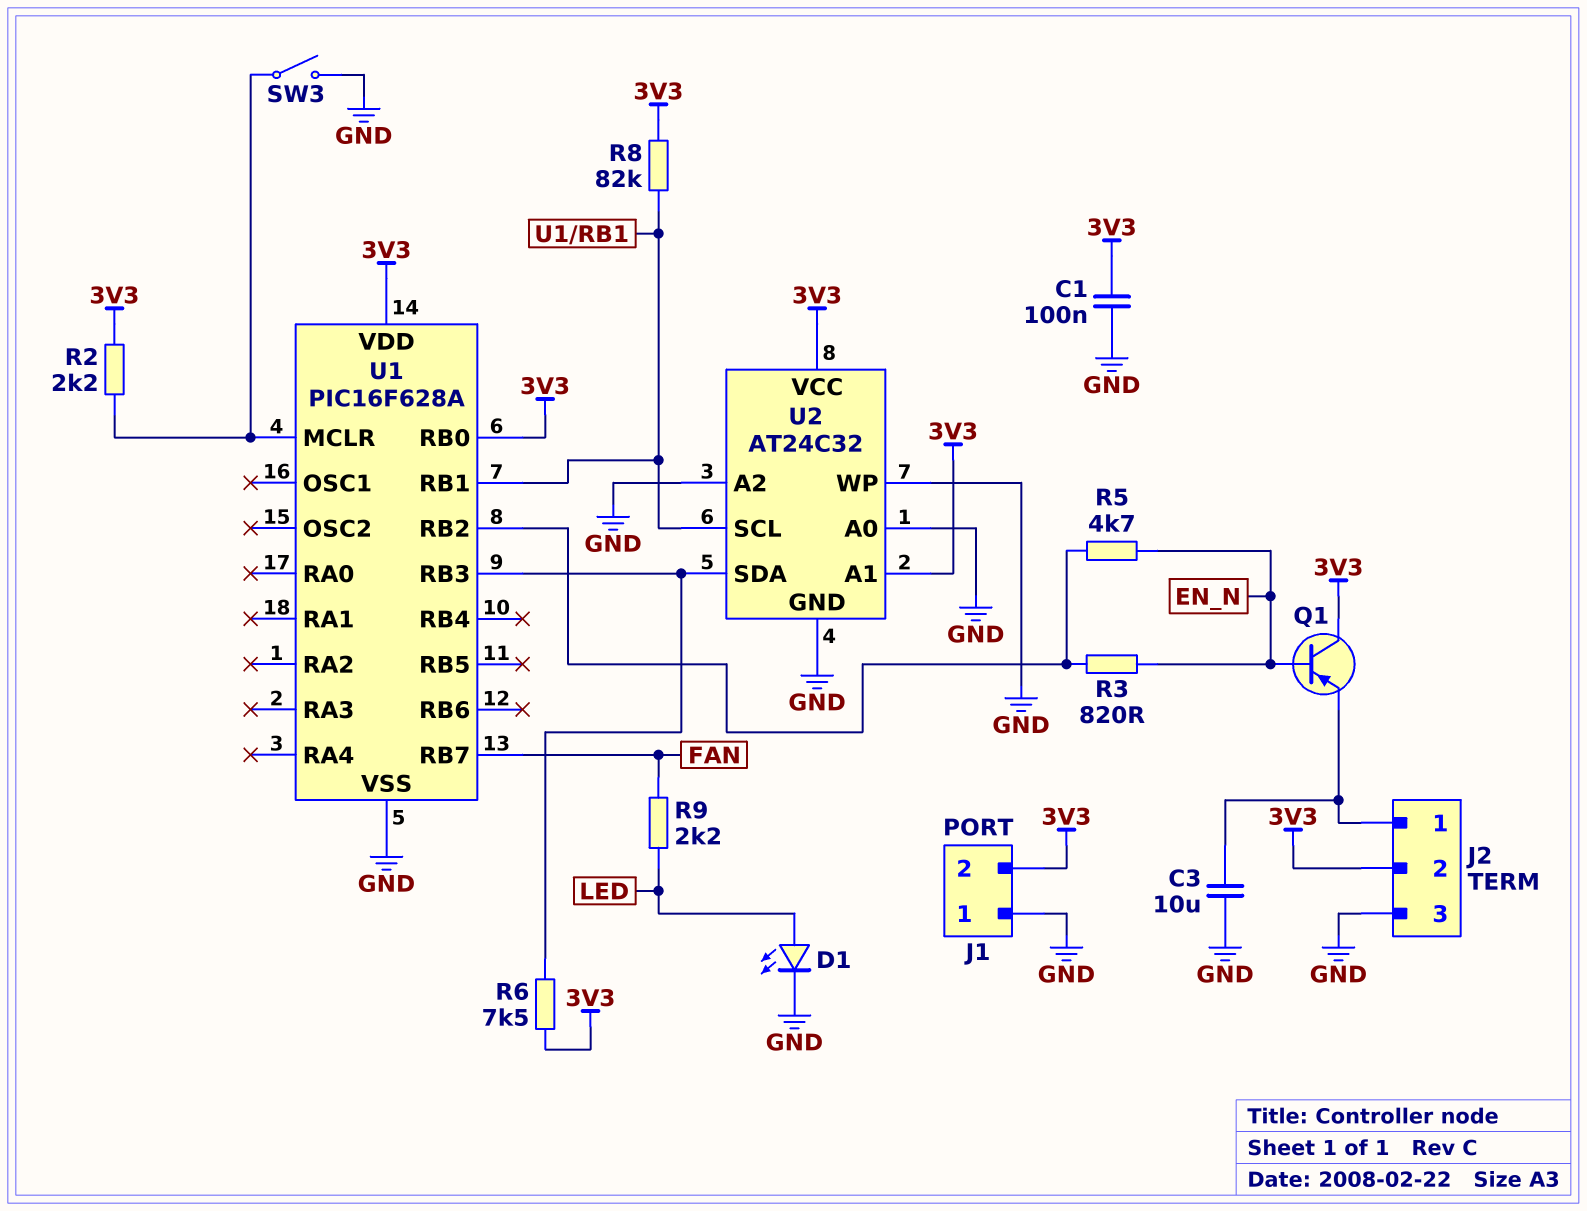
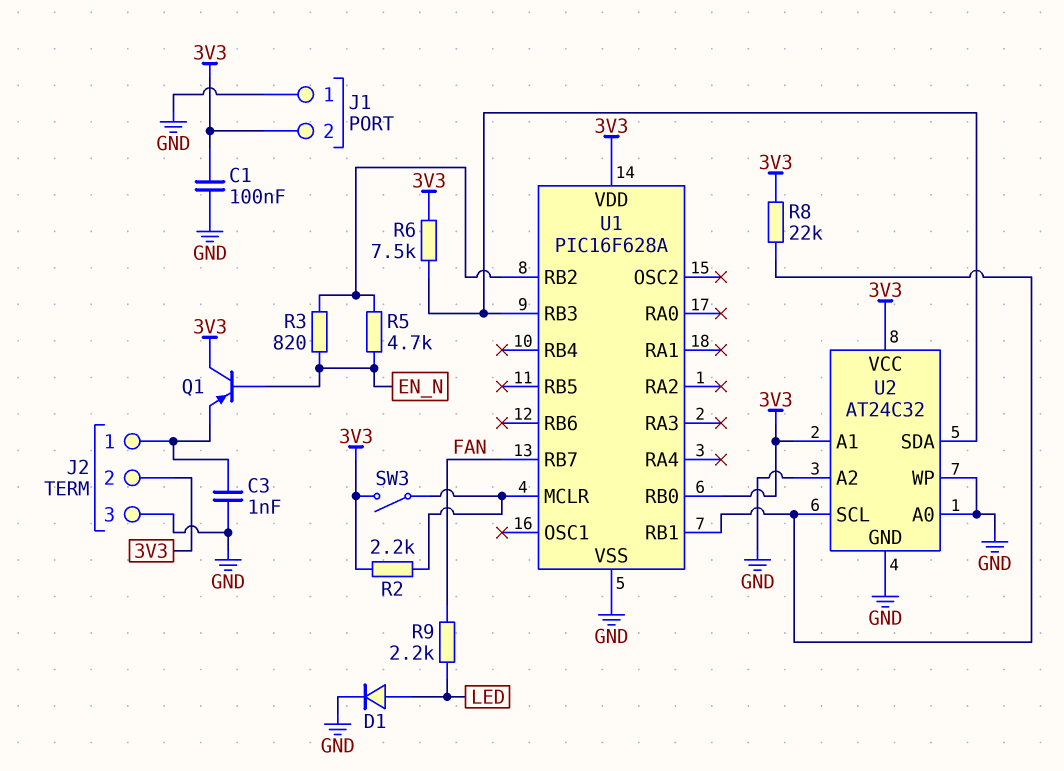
C3: 10uF (GND, J2/1) -> 1nF (GND, J2/1)
D1: LED (A LED, K GND) -> diode (A LED, K GND)
R8: 82k (3V3, U1/RB1) -> 22k (3V3, U1/RB1)
SW3: switch (GND, U1/MCLR) -> switch (3V3, U1/MCLR)

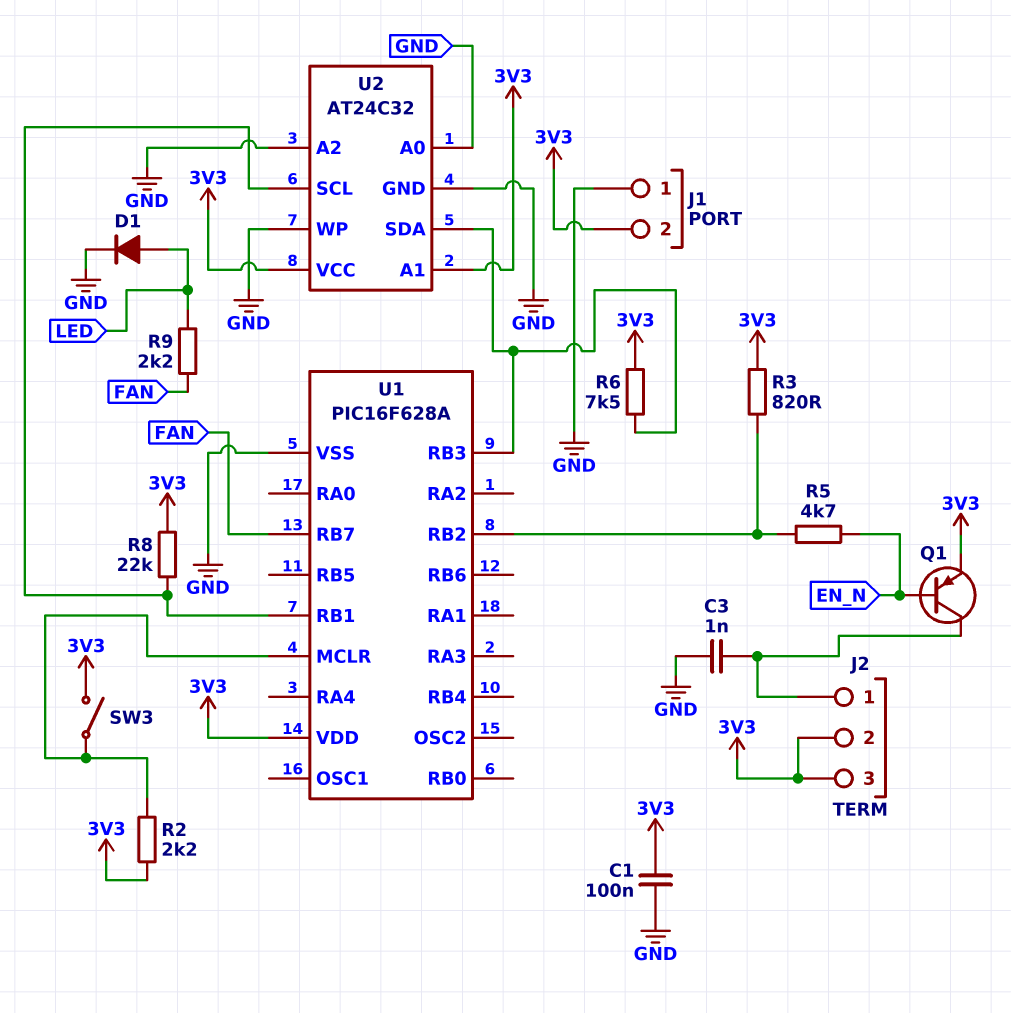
J2 pin 3: GND -> 3V3
Q1: PNP (B EN_N, C 3V3, E J2/1) -> PNP (B EN_N, C J2/1, E 3V3)
R3: 820 (EN_N, U1/RB2) -> 820 (3V3, U1/RB2)
U1 pin RB0: 3V3 -> none

